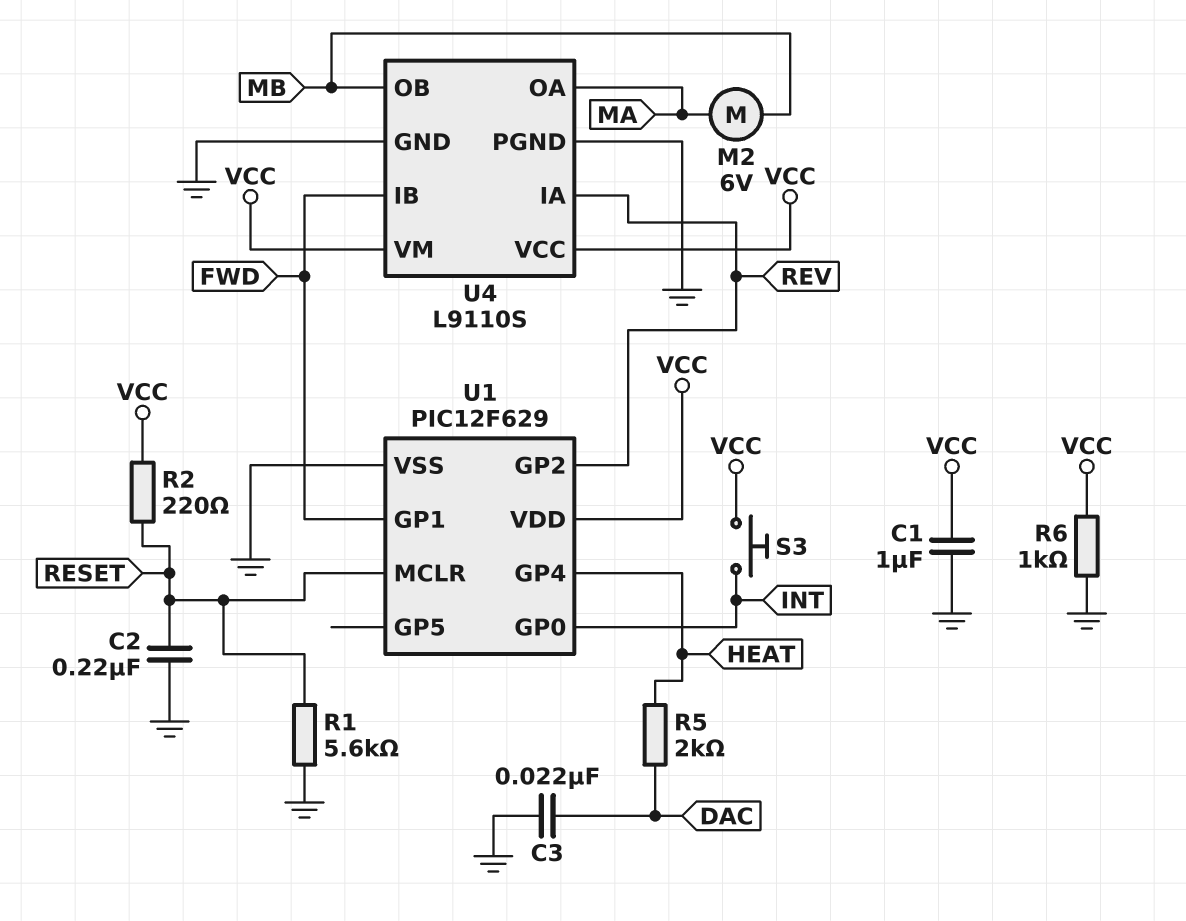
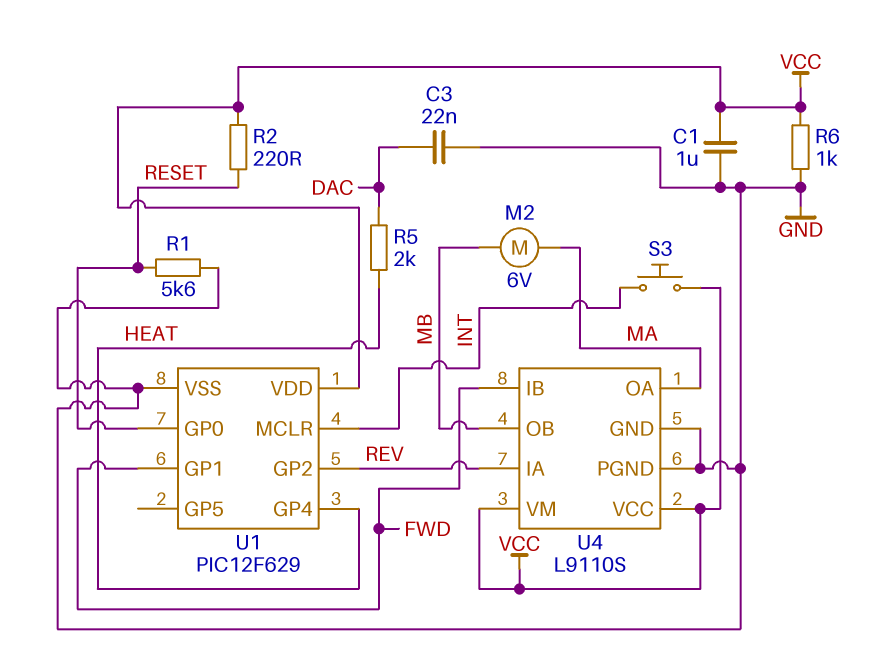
C2: 220nF (GND, RESET) -> none
U1 pin GP0: INT -> RESET
U1 pin MCLR: RESET -> INT

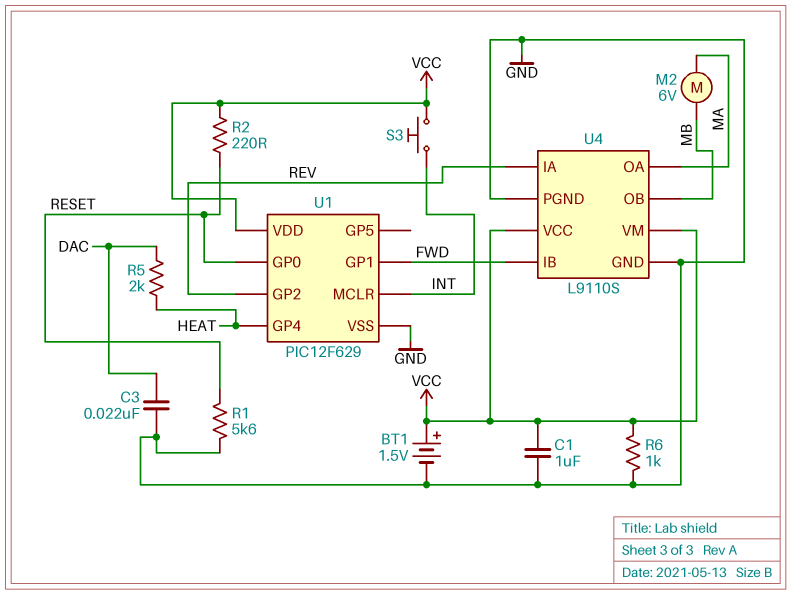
BT1: none -> 1.5V (plus VCC, minus GND)

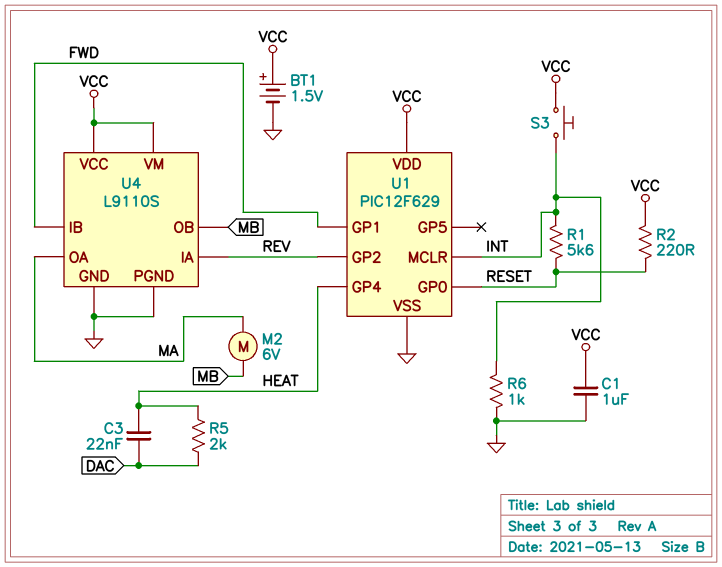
C3: 22nF (DAC, GND) -> 22nF (DAC, HEAT)
R1: 5.6k (GND, RESET) -> 5.6k (INT, RESET)
R6: 1k (GND, VCC) -> 1k (GND, INT)

